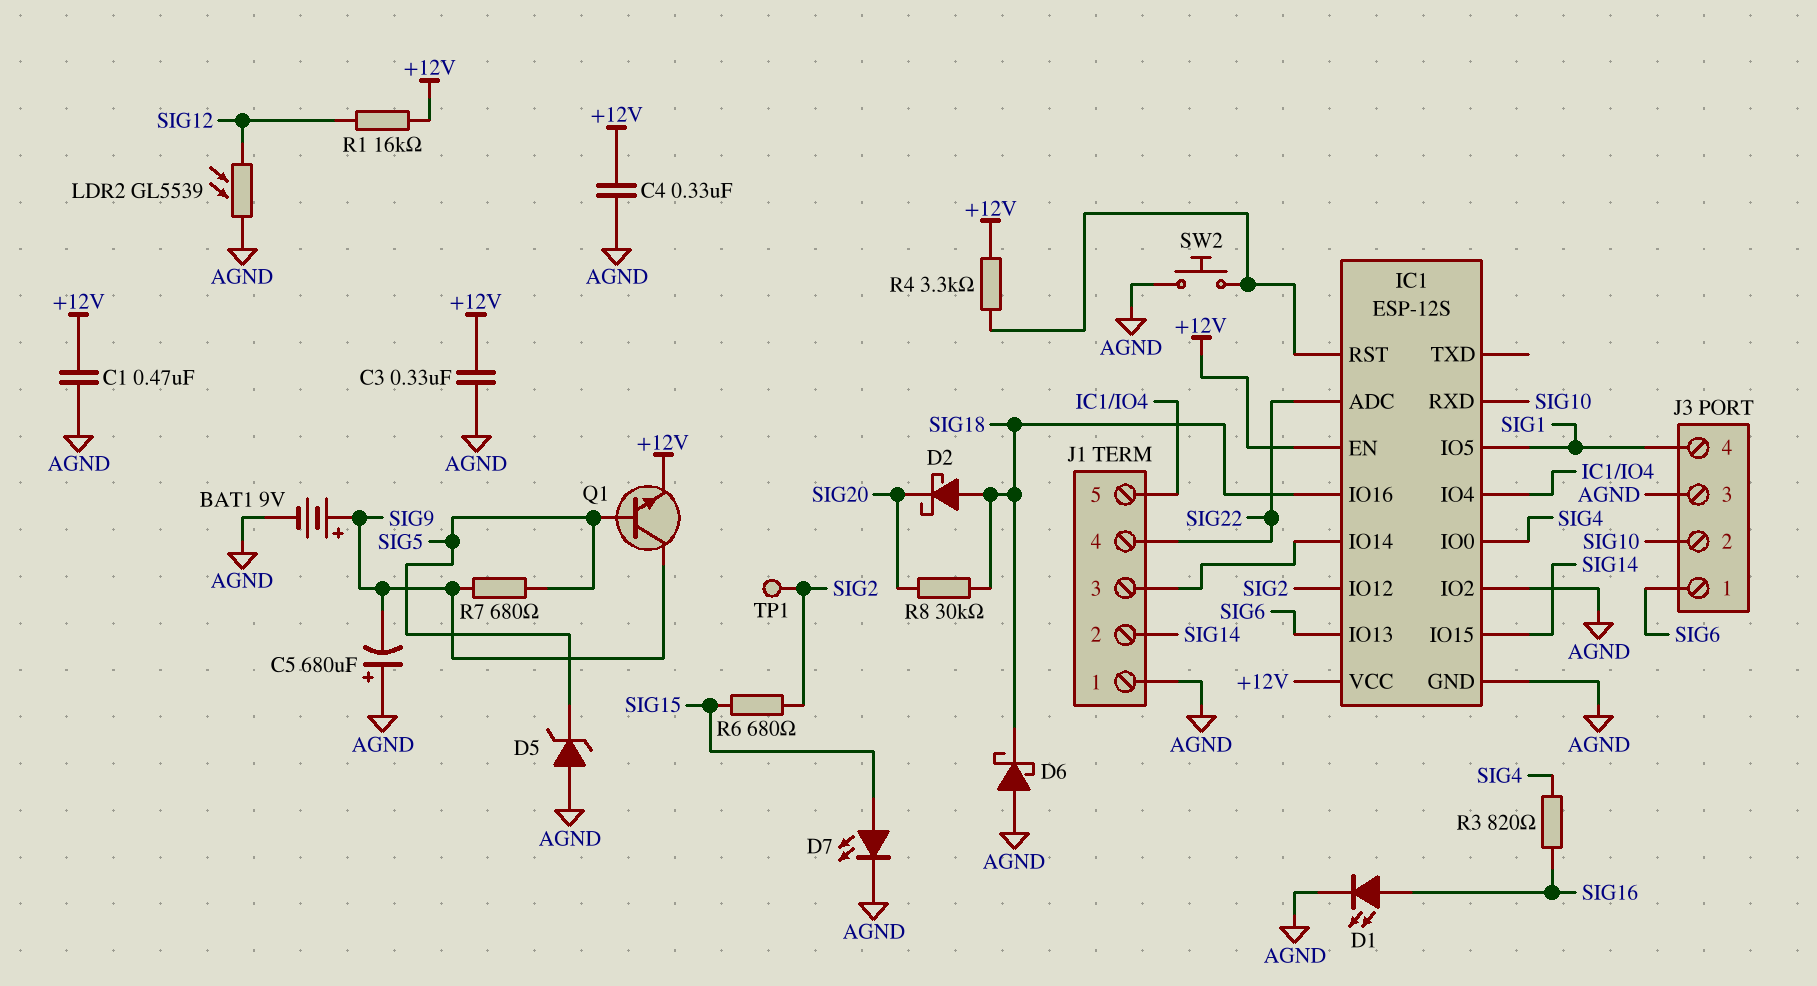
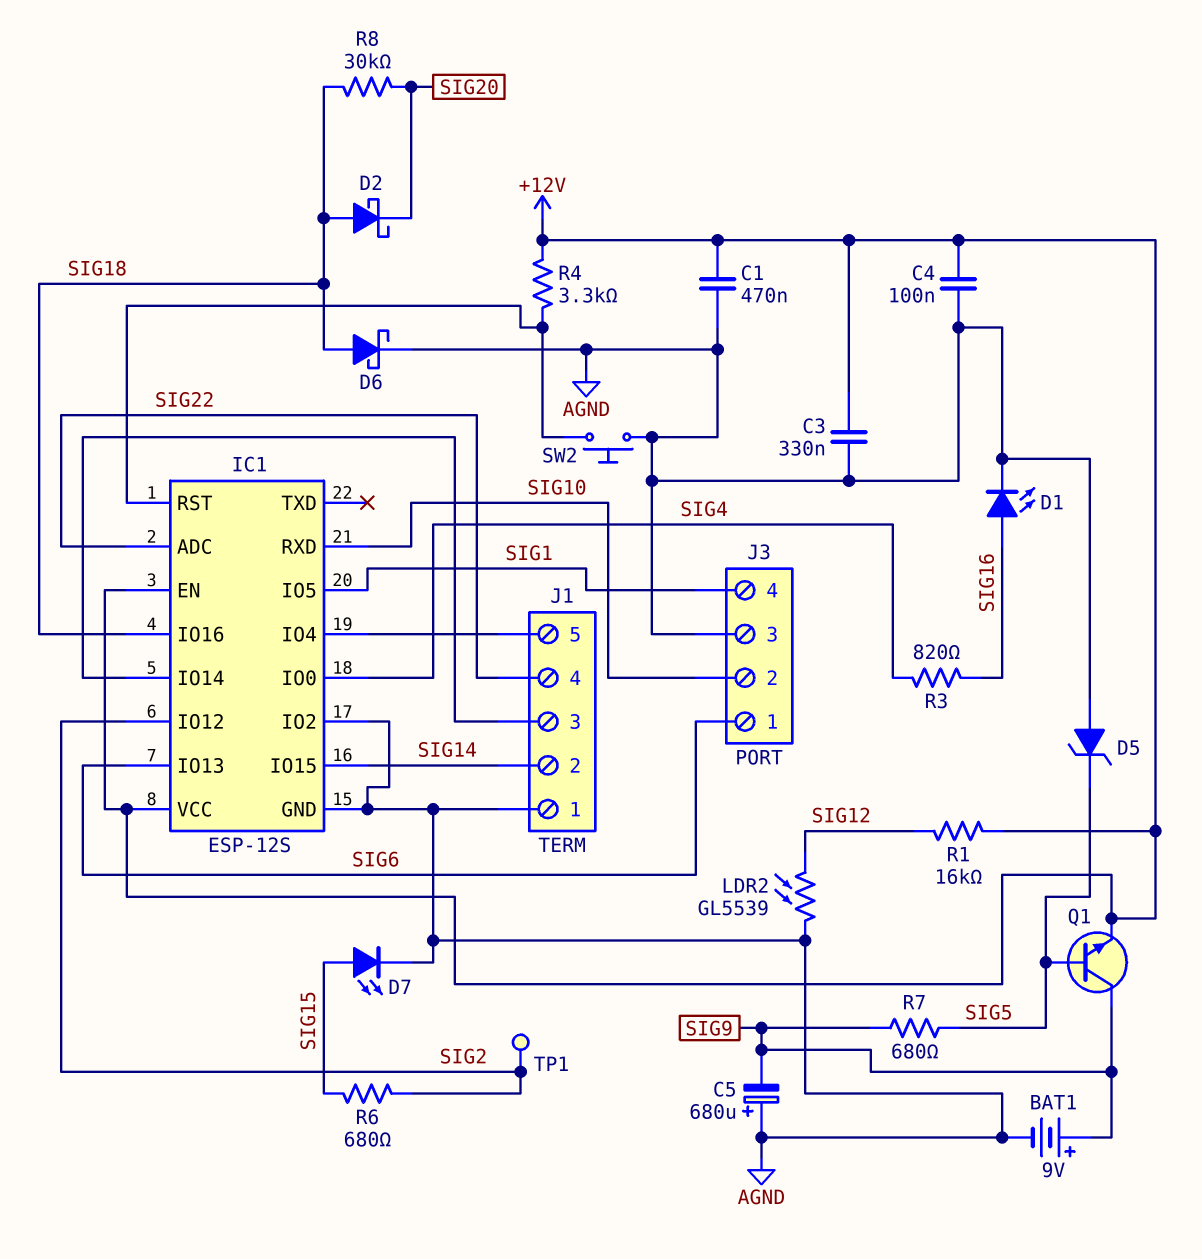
C4: 330nF (+12V, AGND) -> 100nF (+12V, AGND)
D6: schottky (A AGND, K SIG18) -> schottky (A SIG18, K AGND)

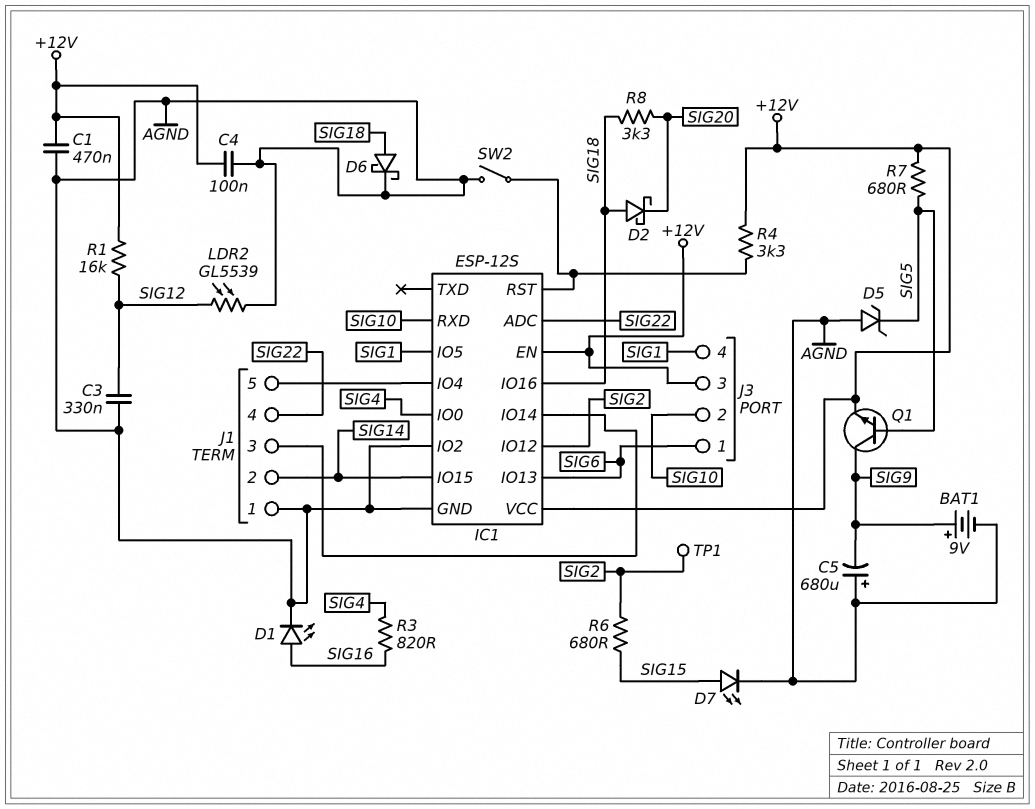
C3: 330nF (+12V, AGND) -> 330nF (AGND, SIG12)
J3 pin 3: AGND -> +12V
R7: 680 (SIG5, SIG9) -> 680 (+12V, SIG5)
R8: 30k (SIG18, SIG20) -> 3.3k (SIG18, SIG20)
SW2: button (AGND, IC1/RST) -> switch (AGND, IC1/RST)

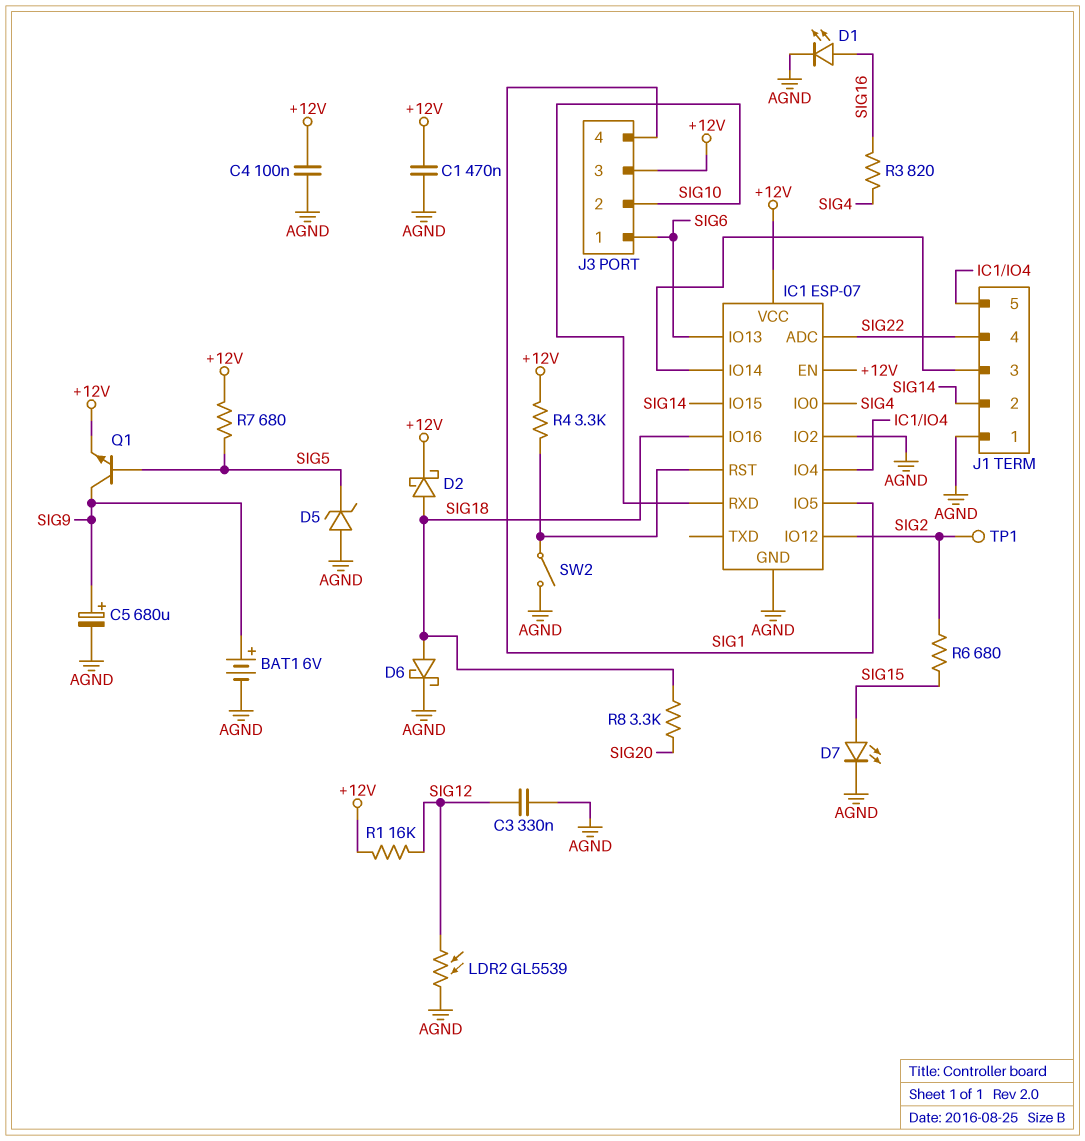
BAT1: 9V (plus SIG9, minus AGND) -> 6V (plus SIG9, minus AGND)
C5: 680uF (plus AGND, minus SIG9) -> 680uF (plus SIG9, minus AGND)
D2: schottky (A SIG18, K SIG20) -> schottky (A SIG18, K +12V)
IC1: ESP-12S -> ESP-07

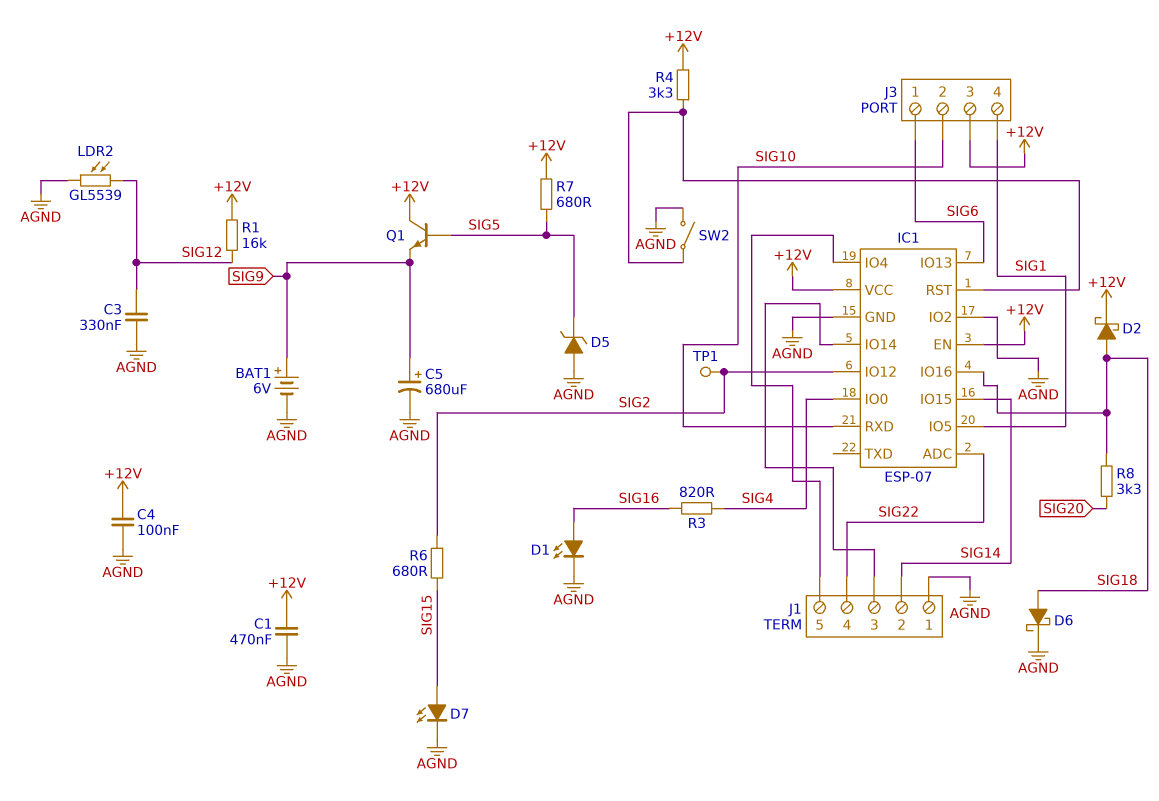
Q1: NPN (B SIG5, C SIG9, E +12V) -> NPN (B SIG5, C +12V, E SIG9)

